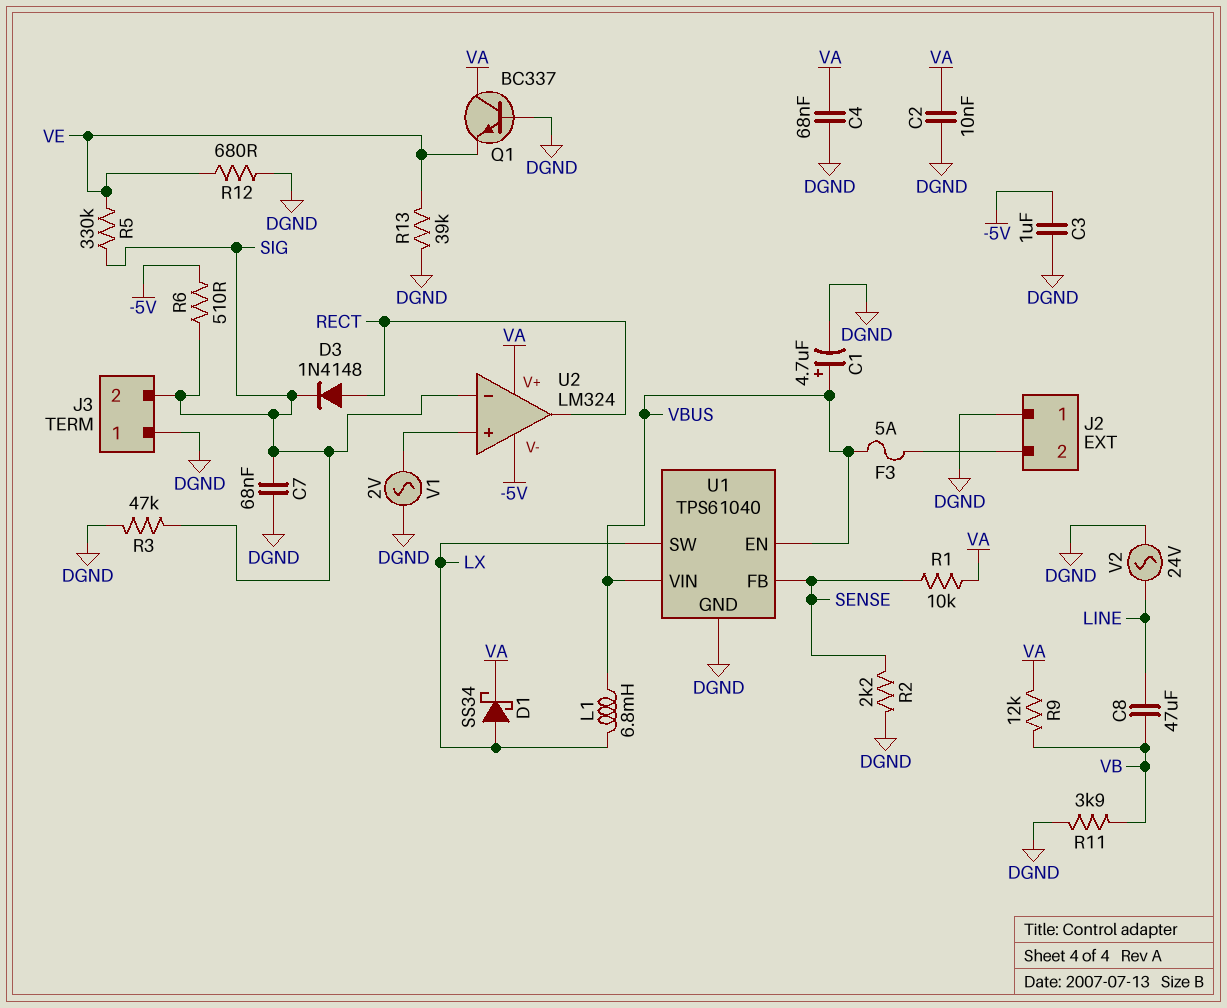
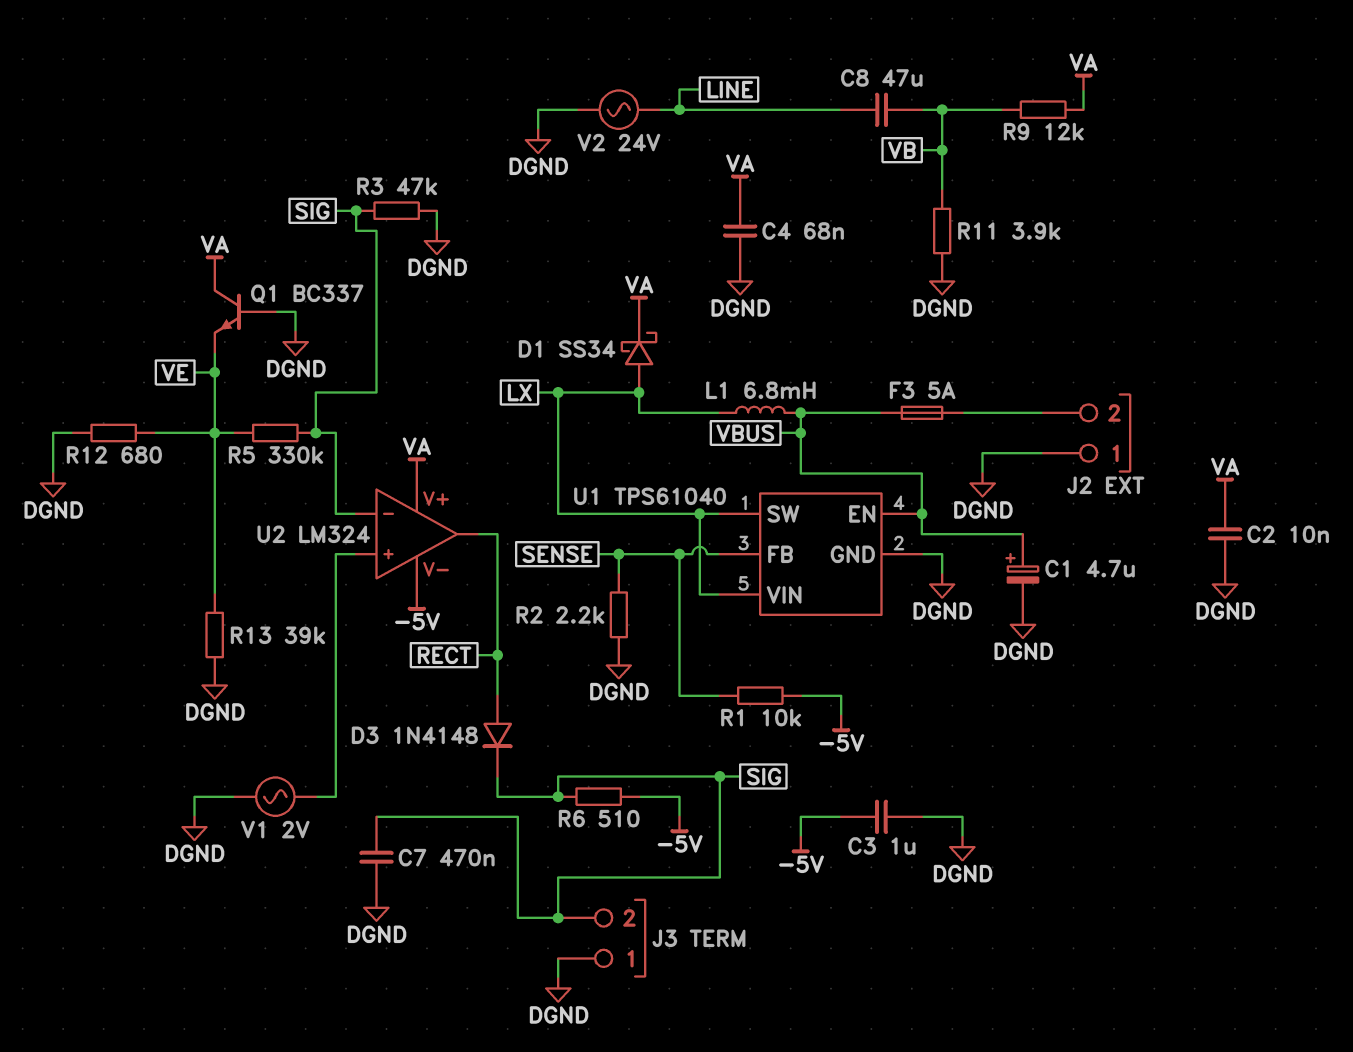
C7: 68nF (DGND, SIG) -> 470nF (DGND, SIG)
R1: 10k (SENSE, VA) -> 10k (-5V, SENSE)
U1 pin VIN: VBUS -> LX

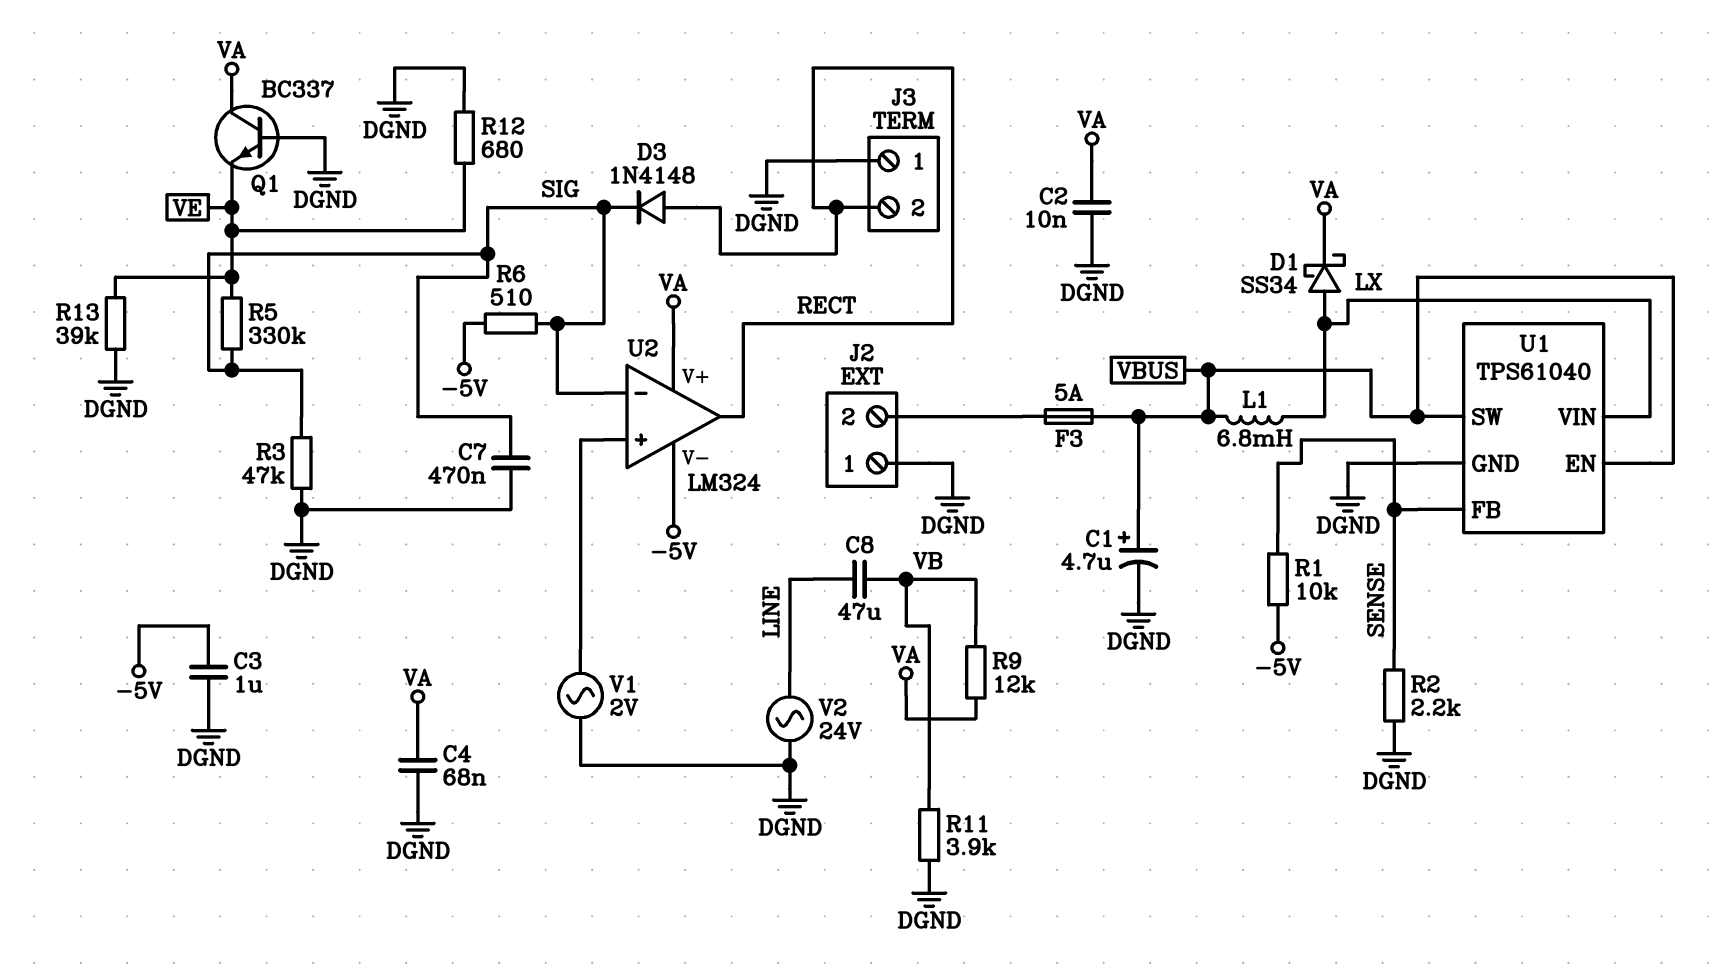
J3 pin 2: SIG -> RECT
U1 pin SW: LX -> VBUS

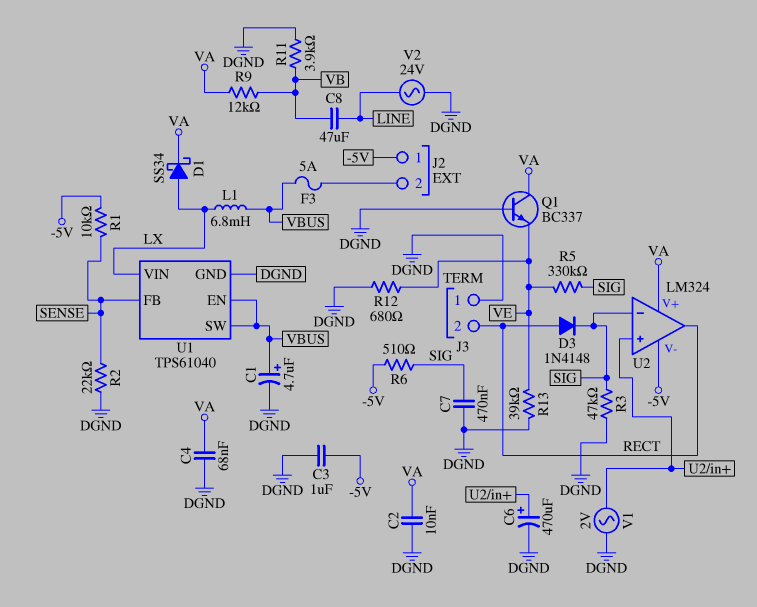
C6: none -> 470uF (plus U2/in+, minus DGND)
J2 pin 1: DGND -> -5V
R2: 2.2k (DGND, SENSE) -> 22k (DGND, SENSE)

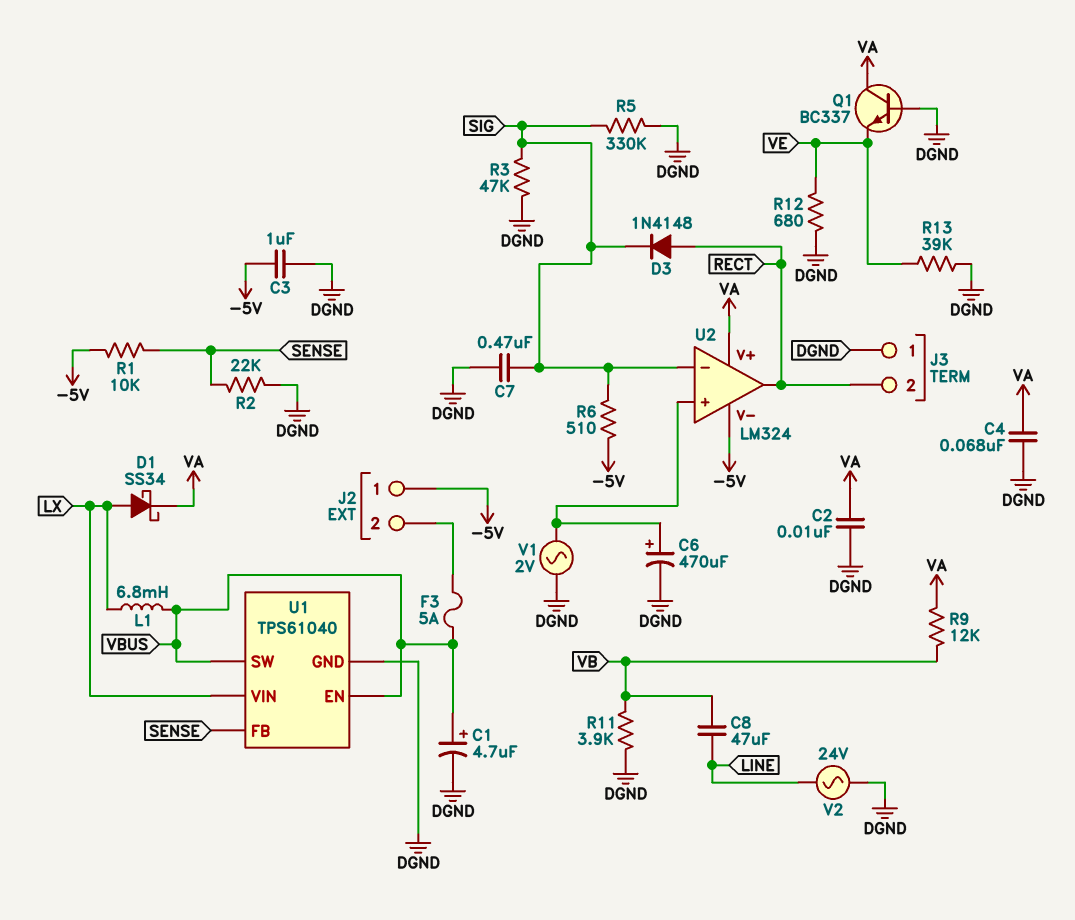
R5: 330k (SIG, VE) -> 330k (DGND, SIG)

